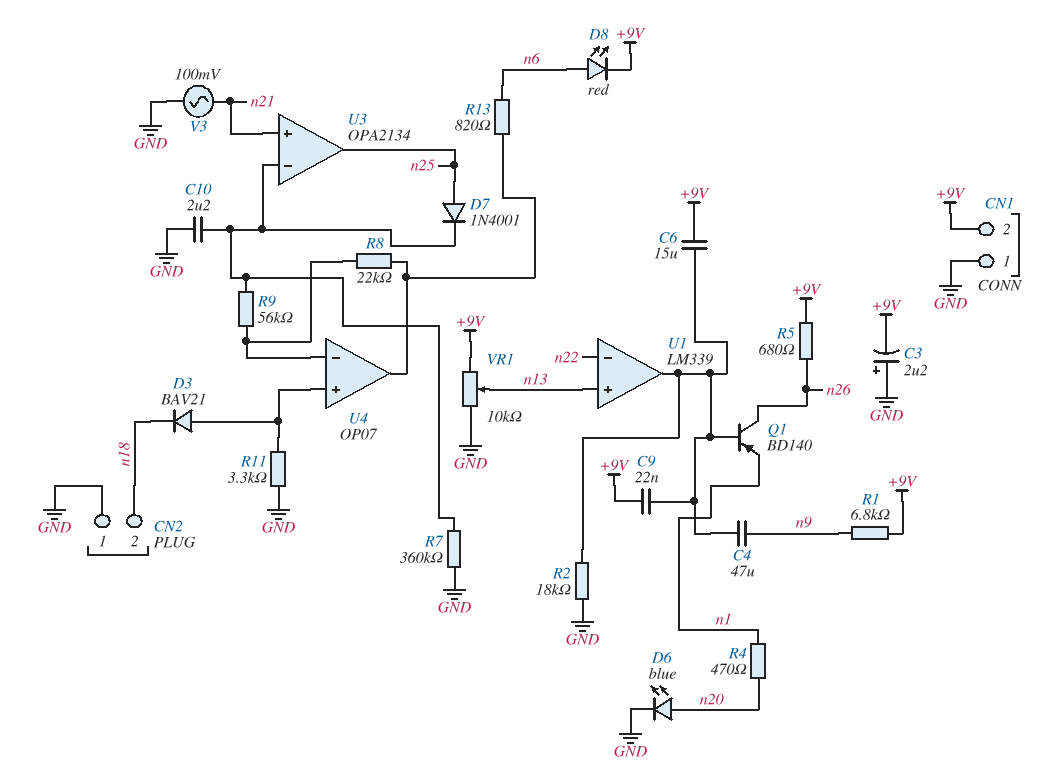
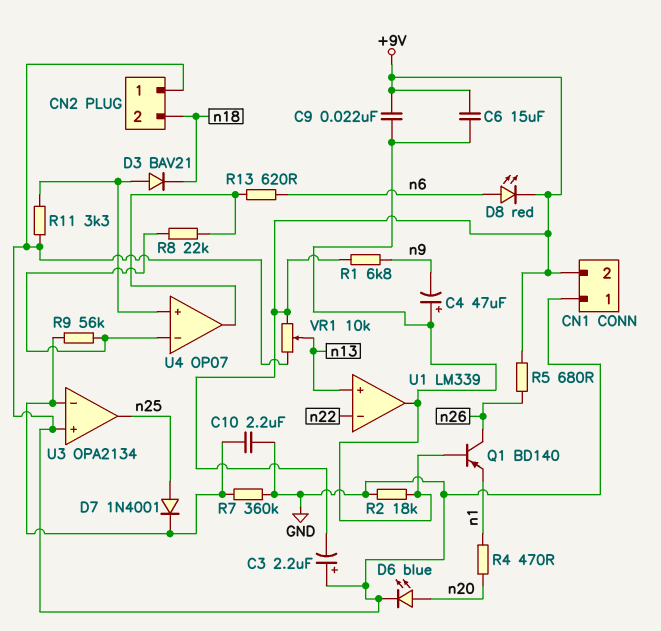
C4: 47uF (U1/out, n9) -> 47uF (plus U1/out, minus n9)
R13: 820 (U4/out, n6) -> 620 (U4/out, n6)
U3 pin in+: n21 -> GND
V3: AC 100mV (GND, n21) -> none

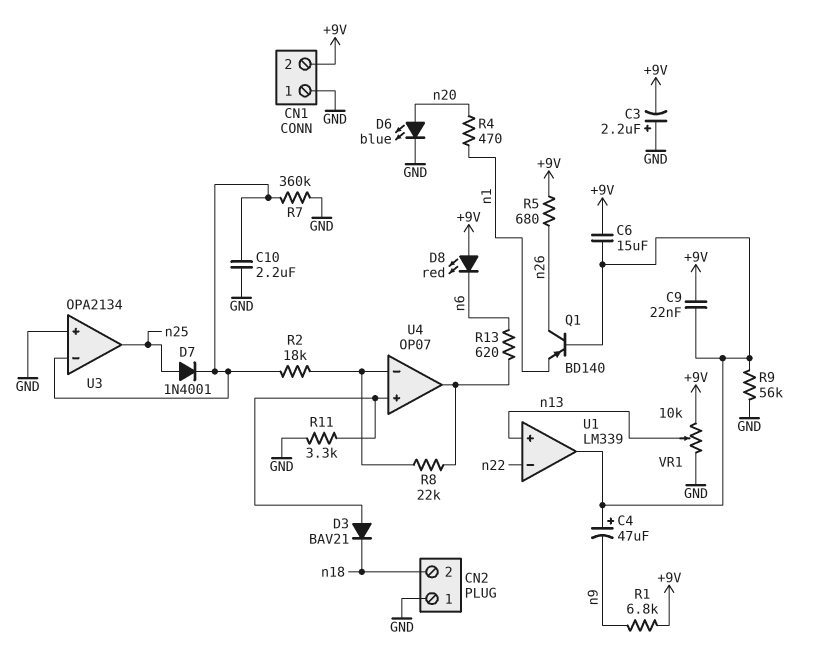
D8: LED red (A n6, K +9V) -> LED red (A +9V, K n6)
R2: 18k (GND, U1/out) -> 18k (U3/in-, U4/in-)
R9: 56k (U3/in-, U4/in-) -> 56k (GND, U1/out)

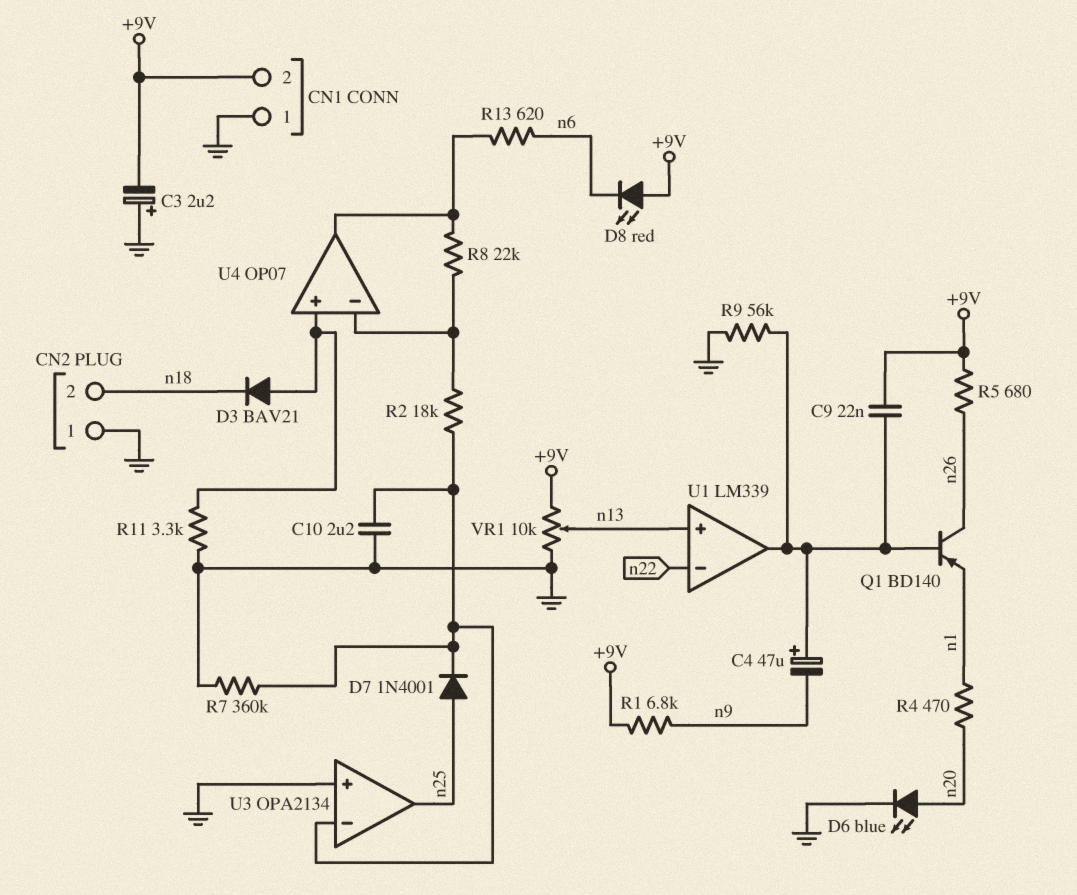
C6: 15uF (+9V, U1/out) -> none

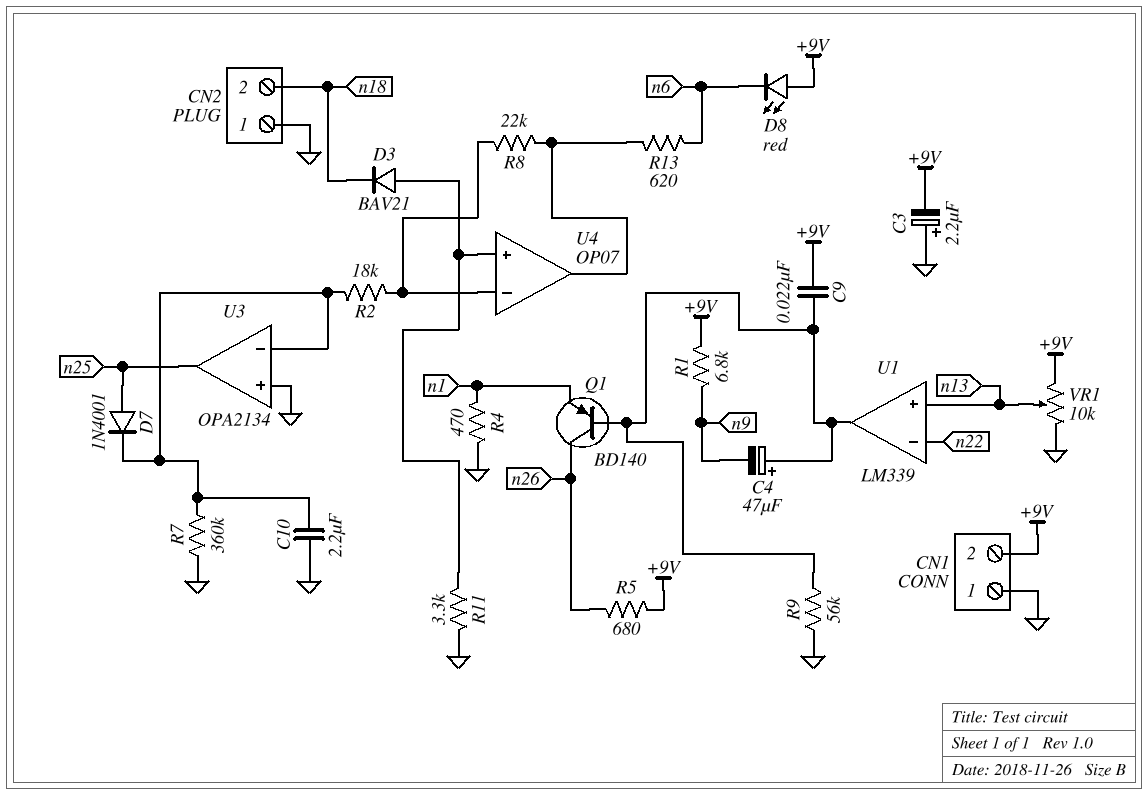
D6: LED blue (A n20, K GND) -> none
R4: 470 (n1, n20) -> 470 (GND, n1)

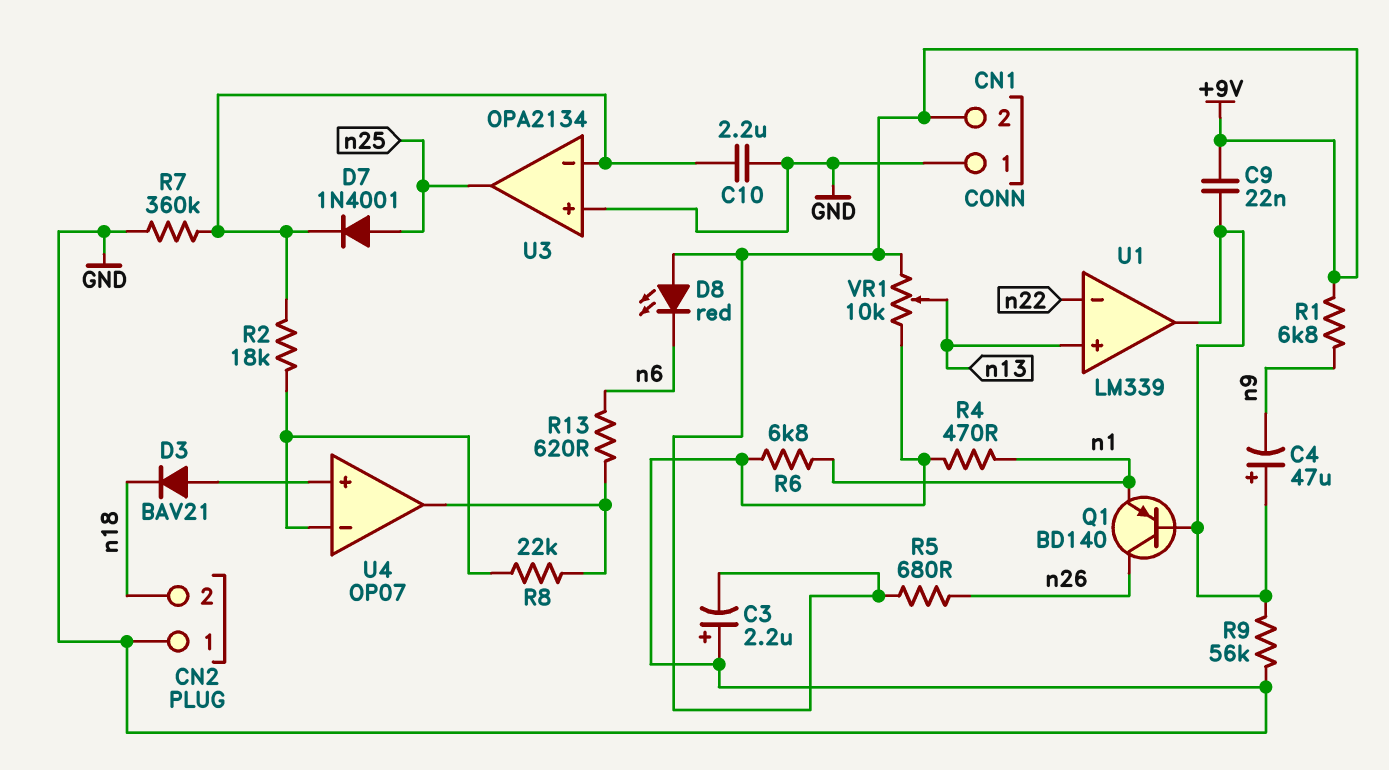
R6: none -> 6.8k (GND, n1)
R11: 3.3k (GND, U4/in+) -> none

